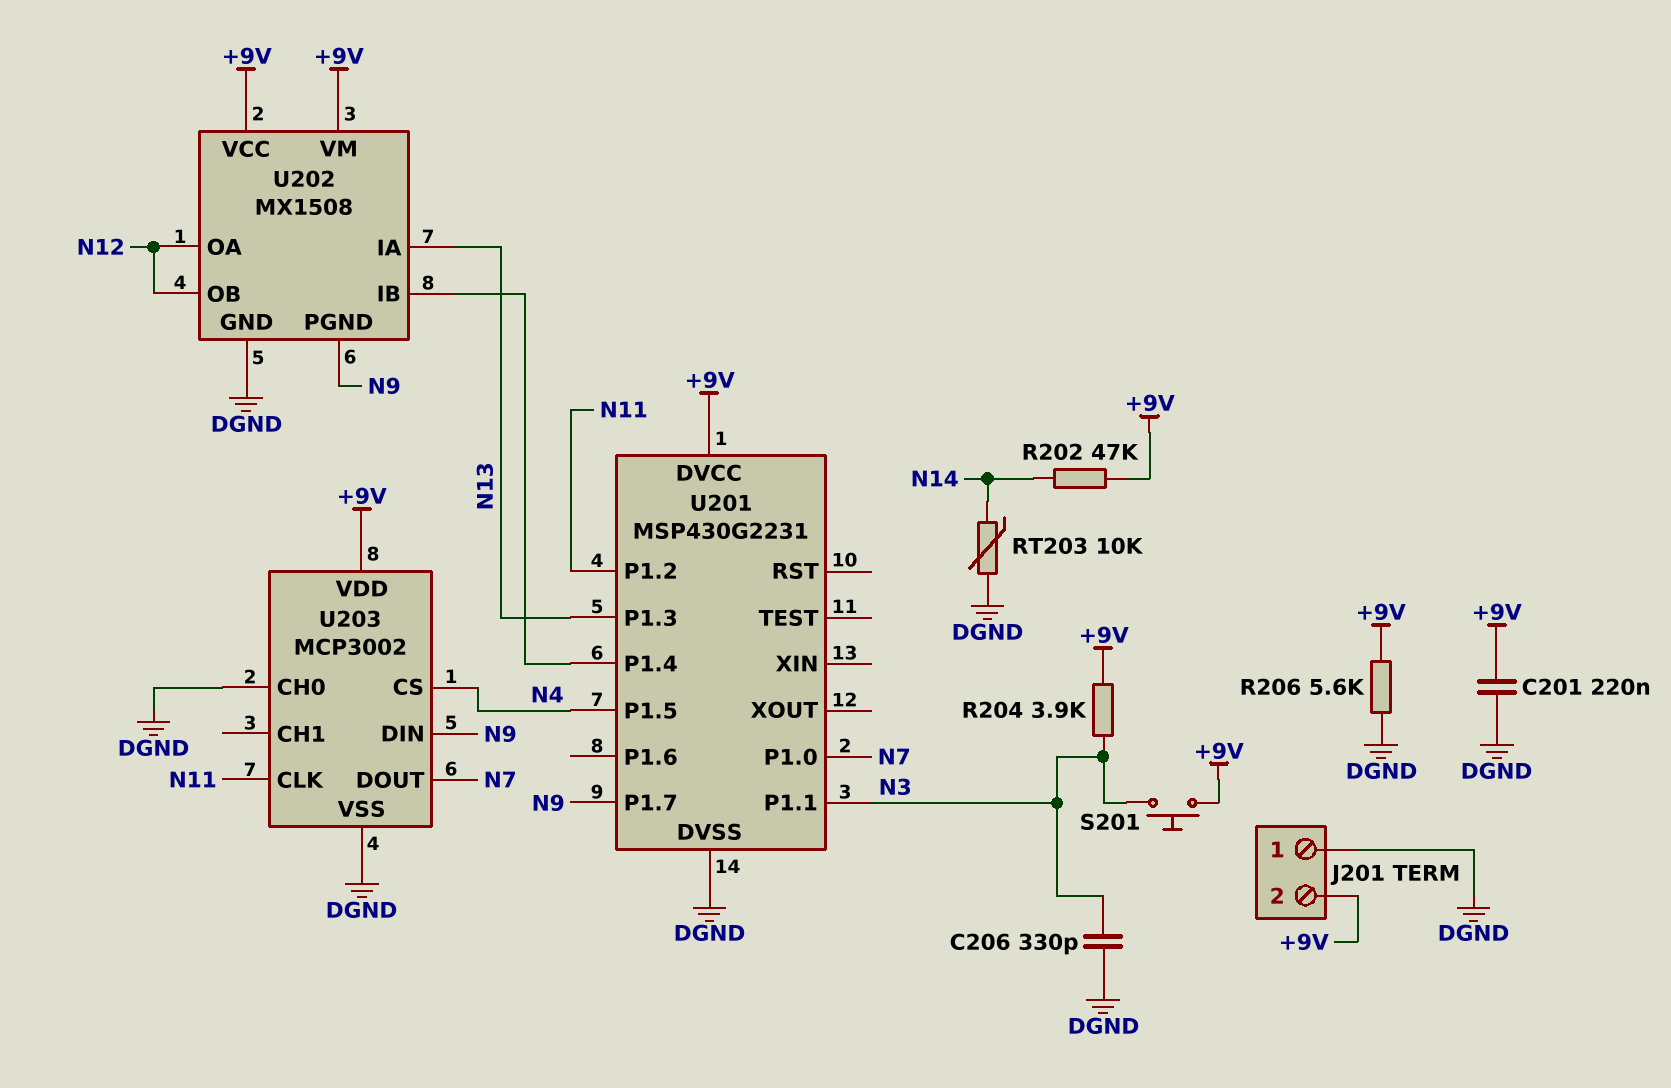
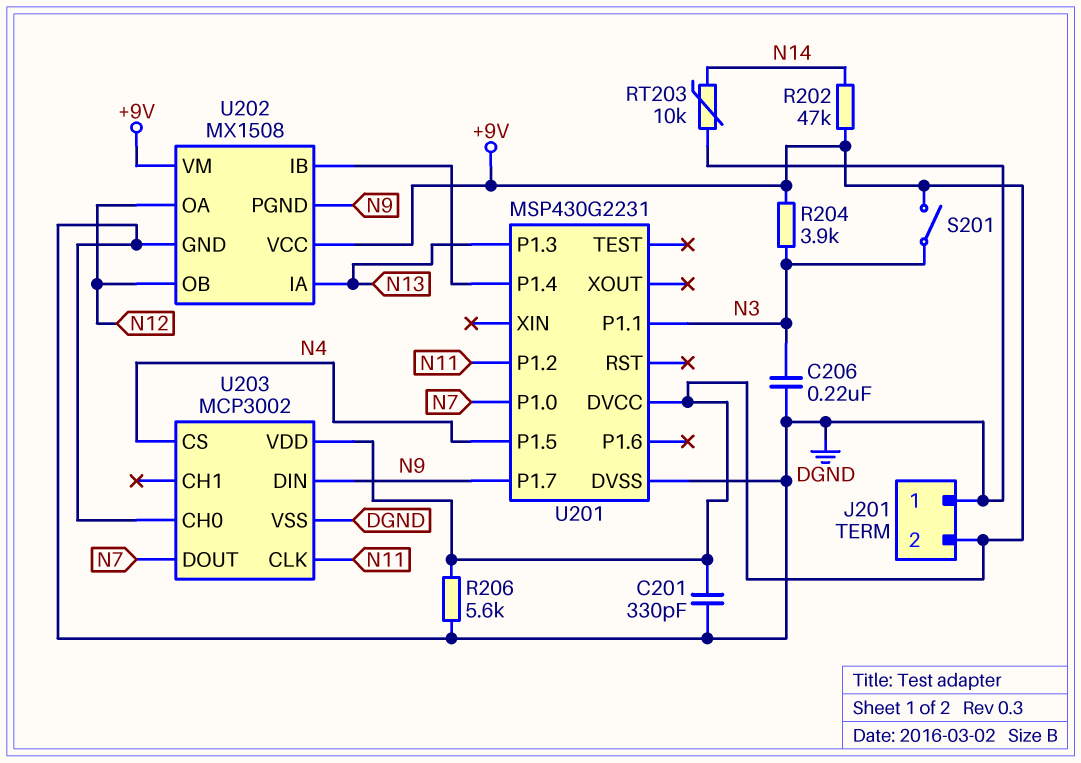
C201: 220nF (+9V, DGND) -> 330pF (+9V, DGND)
C206: 330pF (DGND, N3) -> 220nF (DGND, N3)
S201: button (+9V, N3) -> switch (+9V, N3)

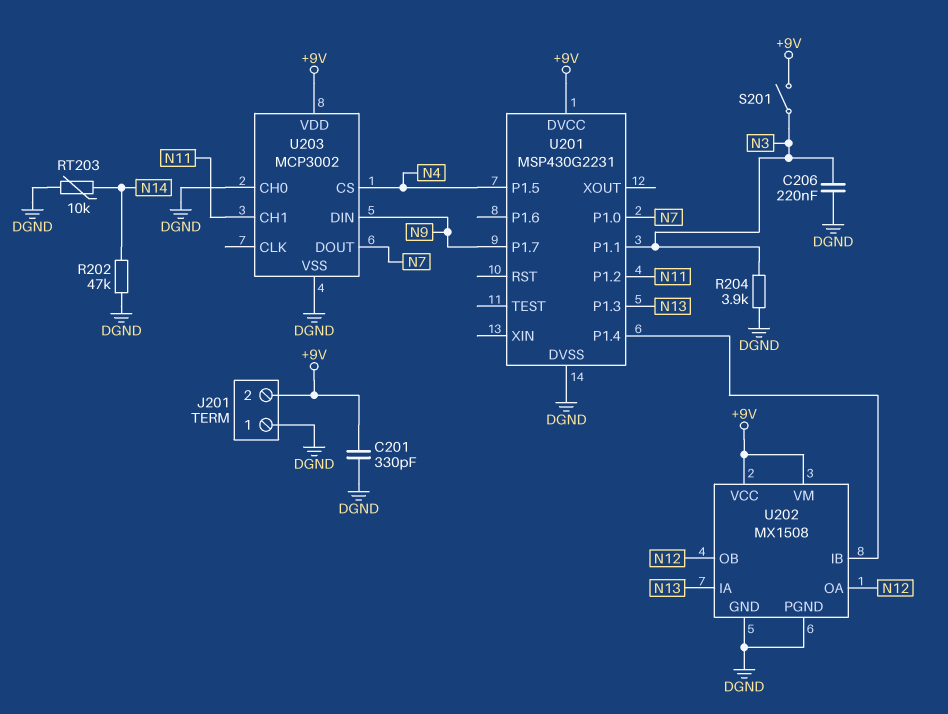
R202: 47k (+9V, N14) -> 47k (DGND, N14)
R204: 3.9k (+9V, N3) -> 3.9k (DGND, N3)
R206: 5.6k (+9V, DGND) -> none
U202 pin PGND: N9 -> DGND
U203 pin CH1: none -> N11
U203 pin CLK: N11 -> none

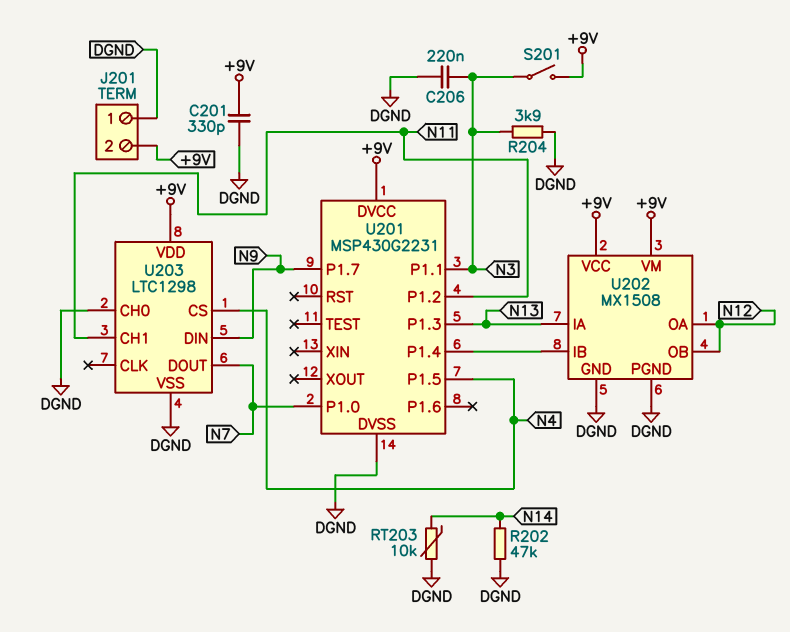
U203: MCP3002 -> LTC1298

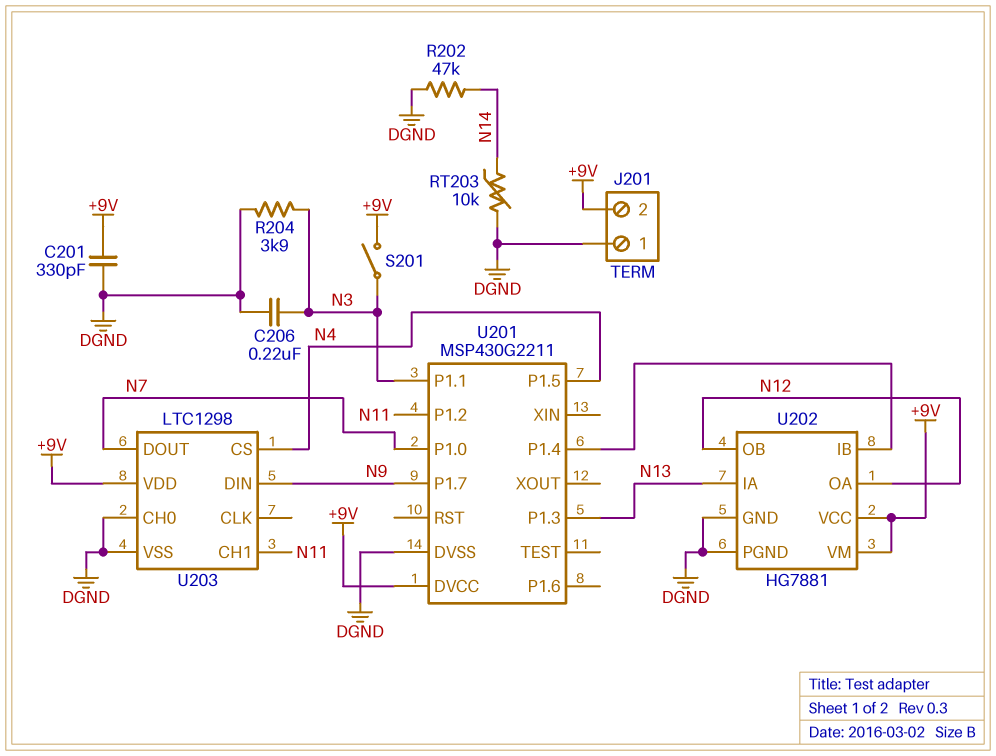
U201: MSP430G2231 -> MSP430G2211
U202: MX1508 -> HG7881

